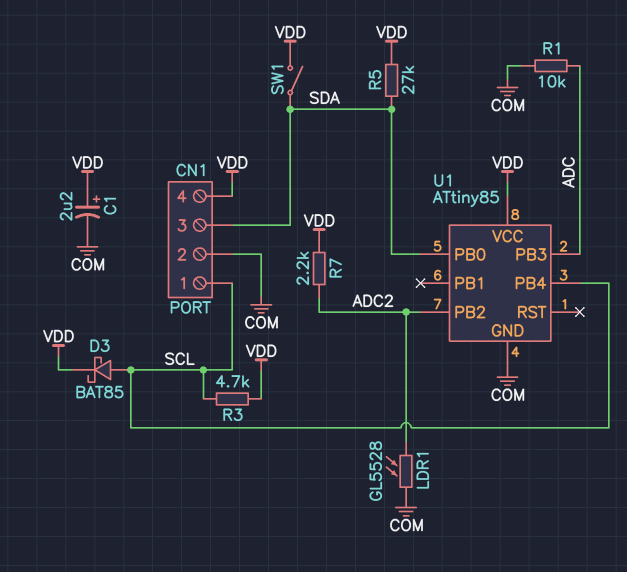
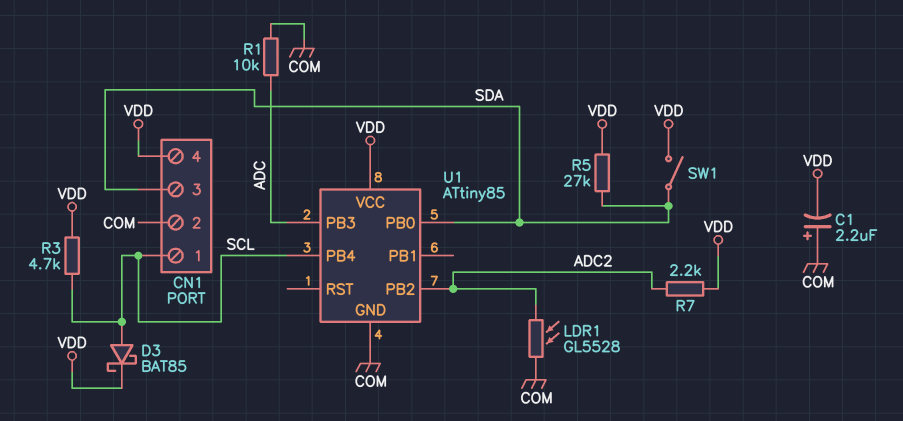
C1: 2.2uF (plus VDD, minus COM) -> 2.2uF (plus COM, minus VDD)

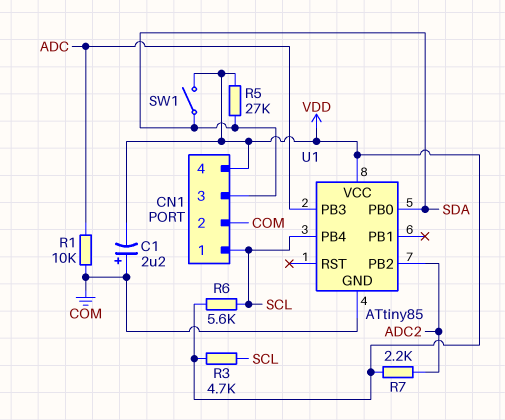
D3: schottky BAT85 (A SCL, K VDD) -> none
LDR1: GL5528 (ADC2, COM) -> none
R6: none -> 5.6k (SCL, VDD)

